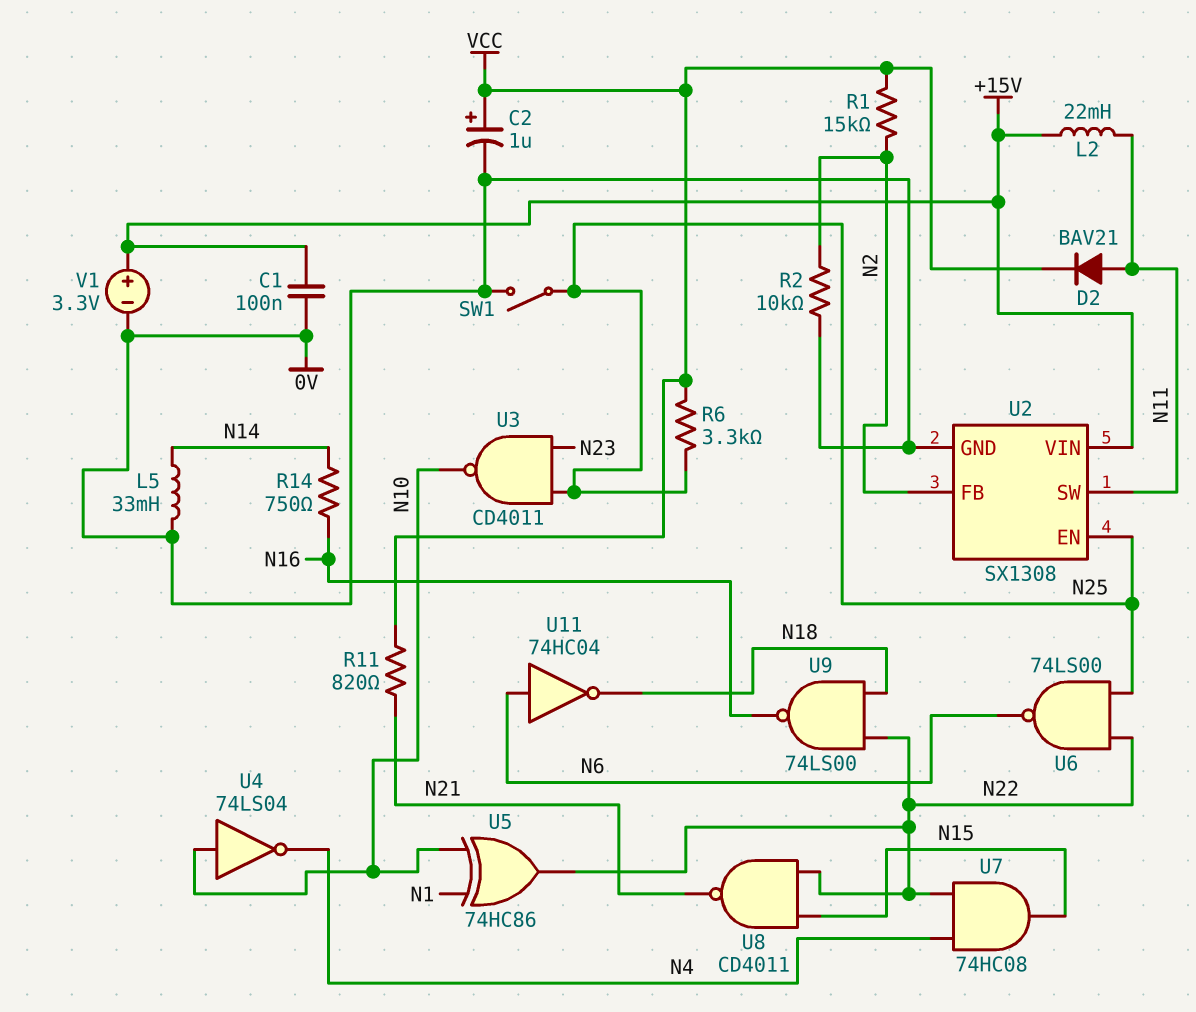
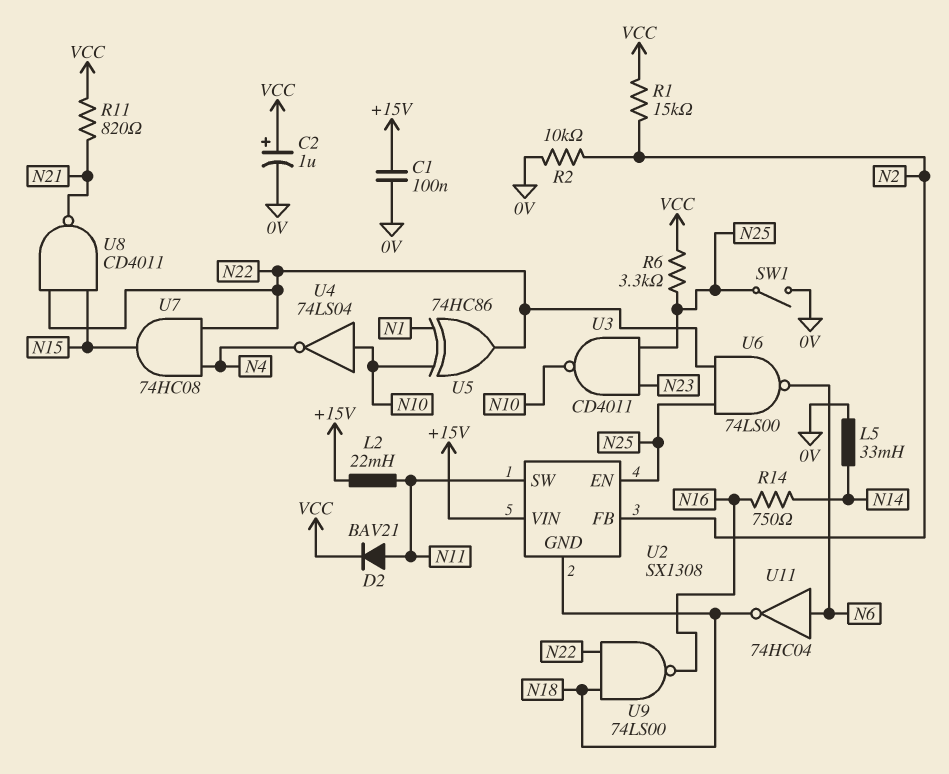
U2 pin GND: 0V -> N18
V1: 3.3V (plus +15V, minus 0V) -> none

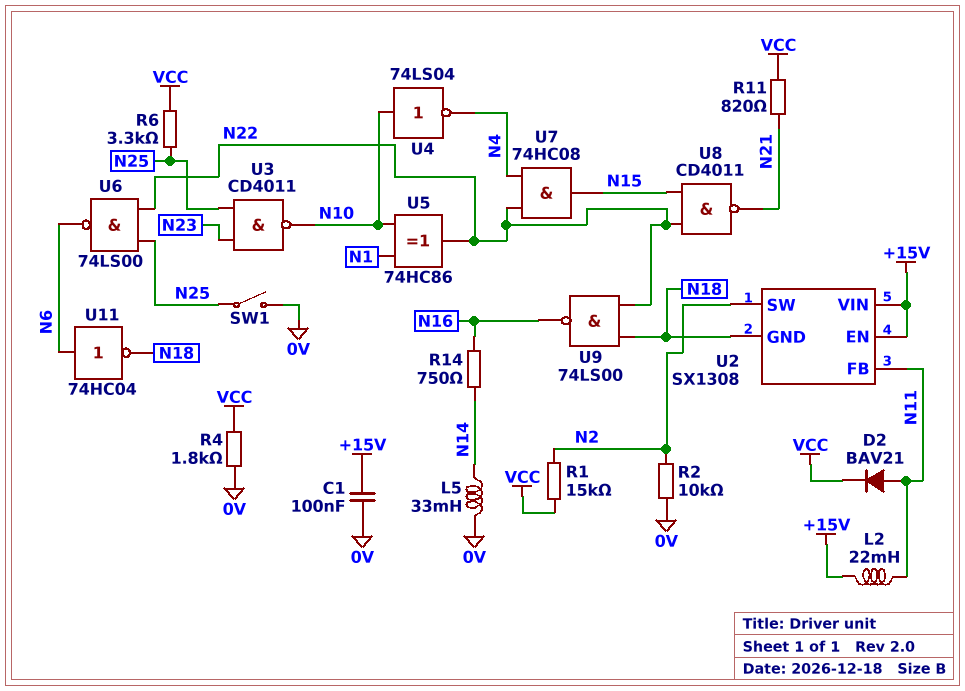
C2: 1uF (plus VCC, minus 0V) -> none
R4: none -> 1.8k (0V, VCC)
U2 pin EN: N25 -> +15V
U2 pin FB: N2 -> N11
U2 pin SW: N11 -> N2

